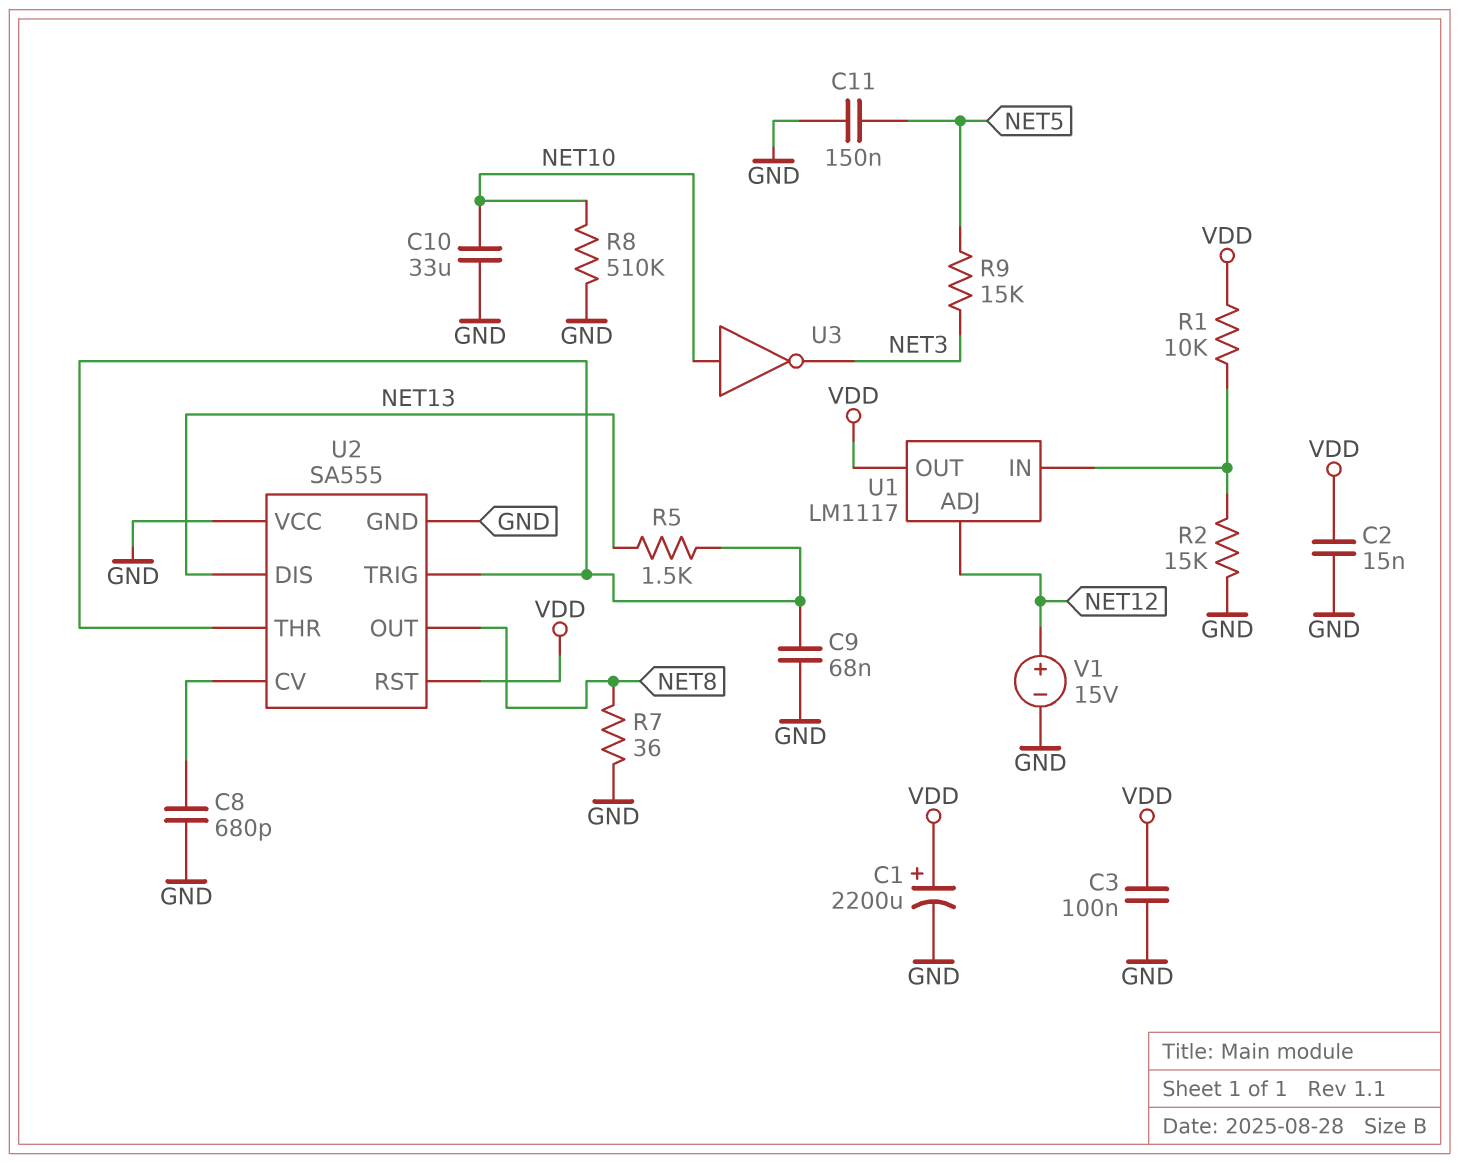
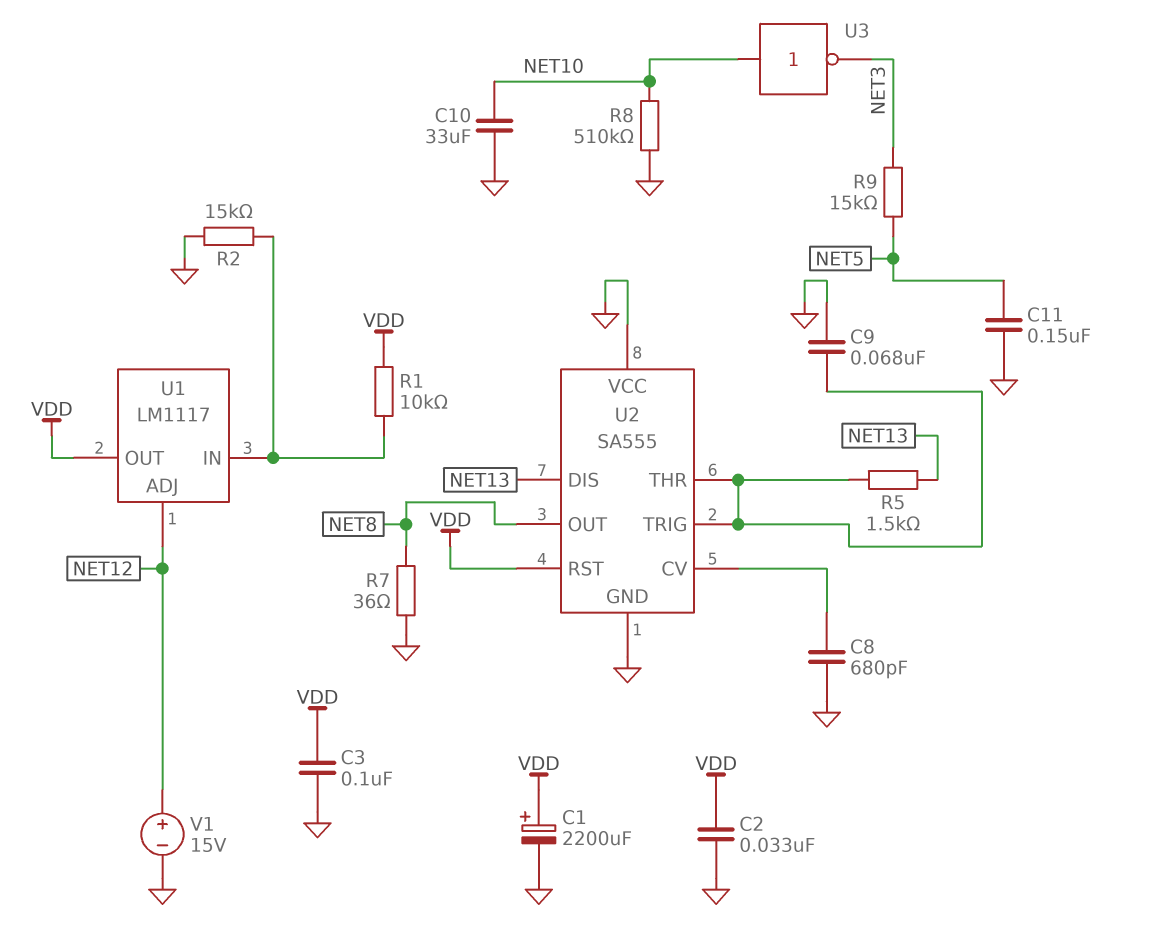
C2: 15nF (GND, VDD) -> 33nF (GND, VDD)

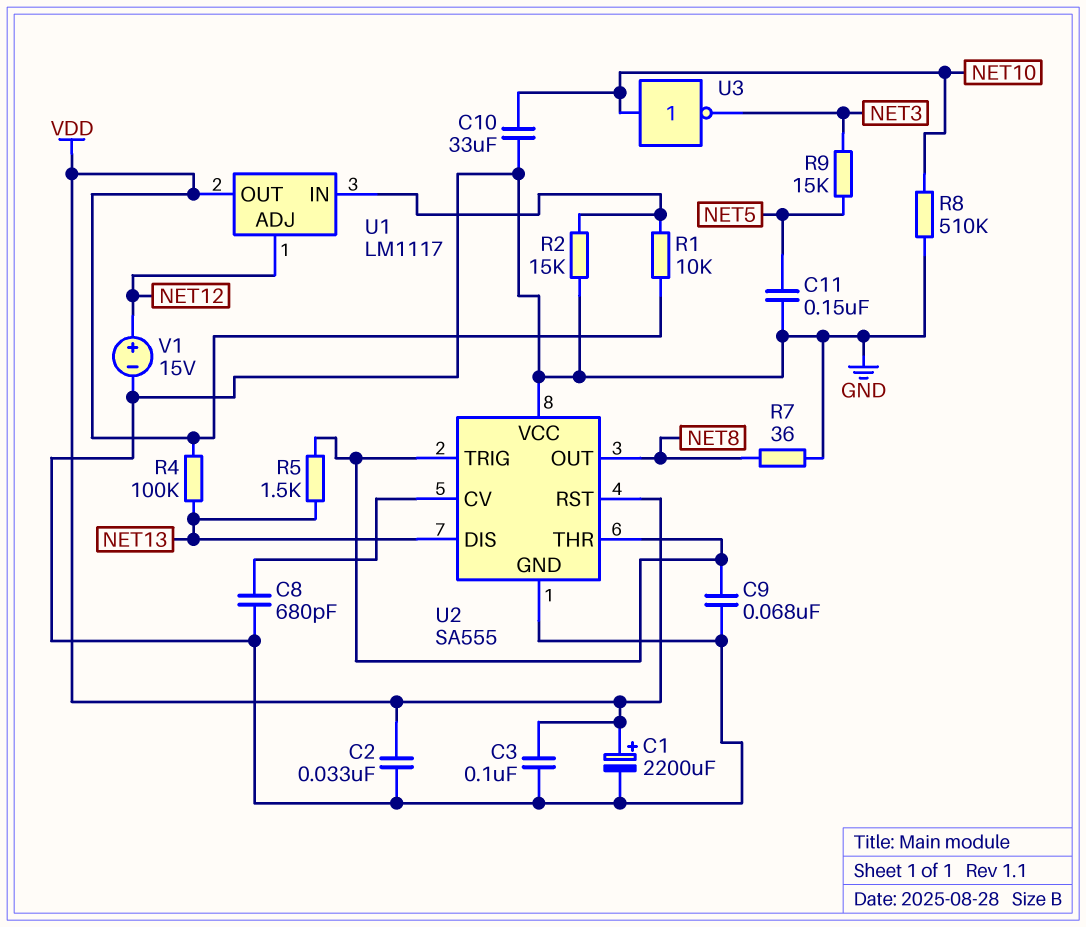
R4: none -> 100k (NET13, VDD)

